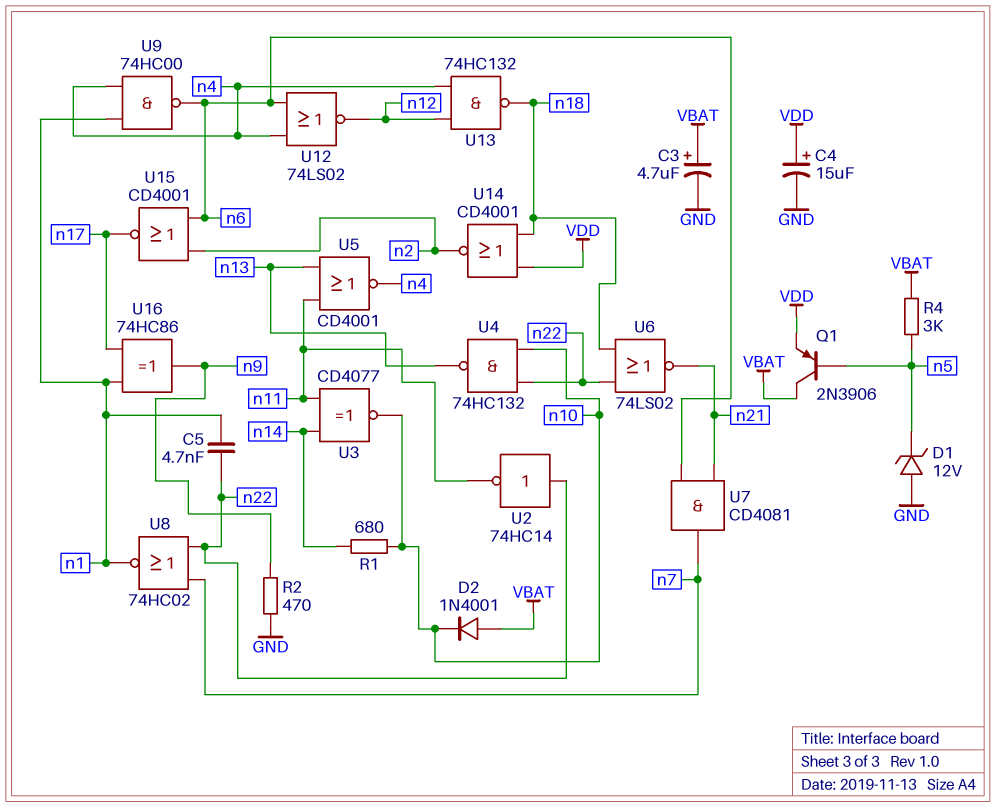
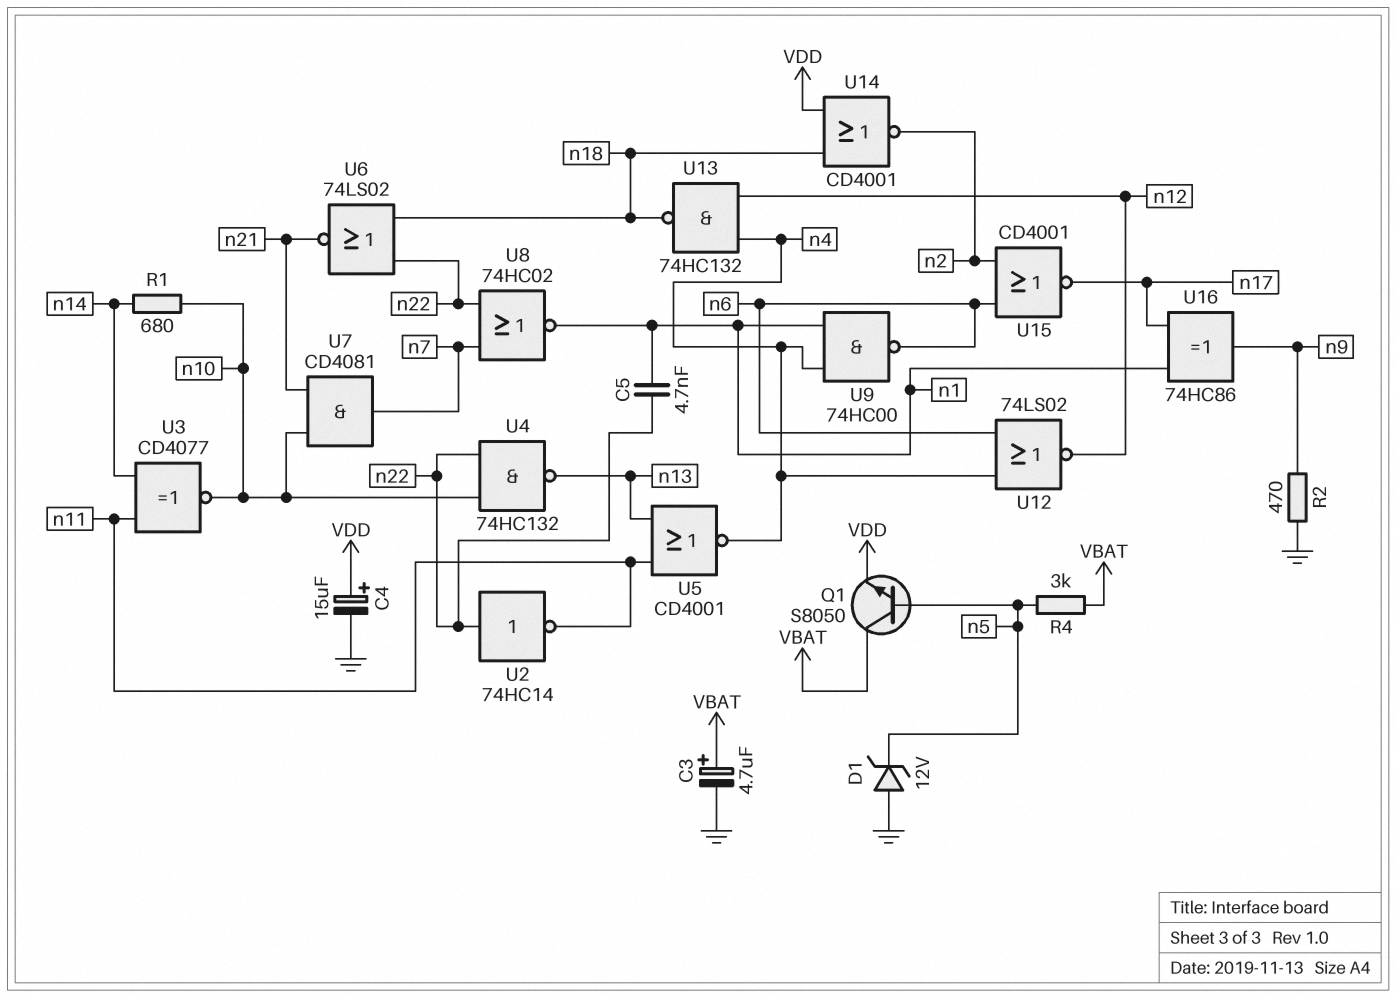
D2: diode 1N4001 (A VBAT, K n10) -> none
Q1: PNP 2N3906 (B n5, C VBAT, E VDD) -> NPN S8050 (B n5, C VBAT, E VDD)
U7: AND CD4081 (in n6, in n21, out n7) -> AND CD4081 (in n10, in n21, out n7)

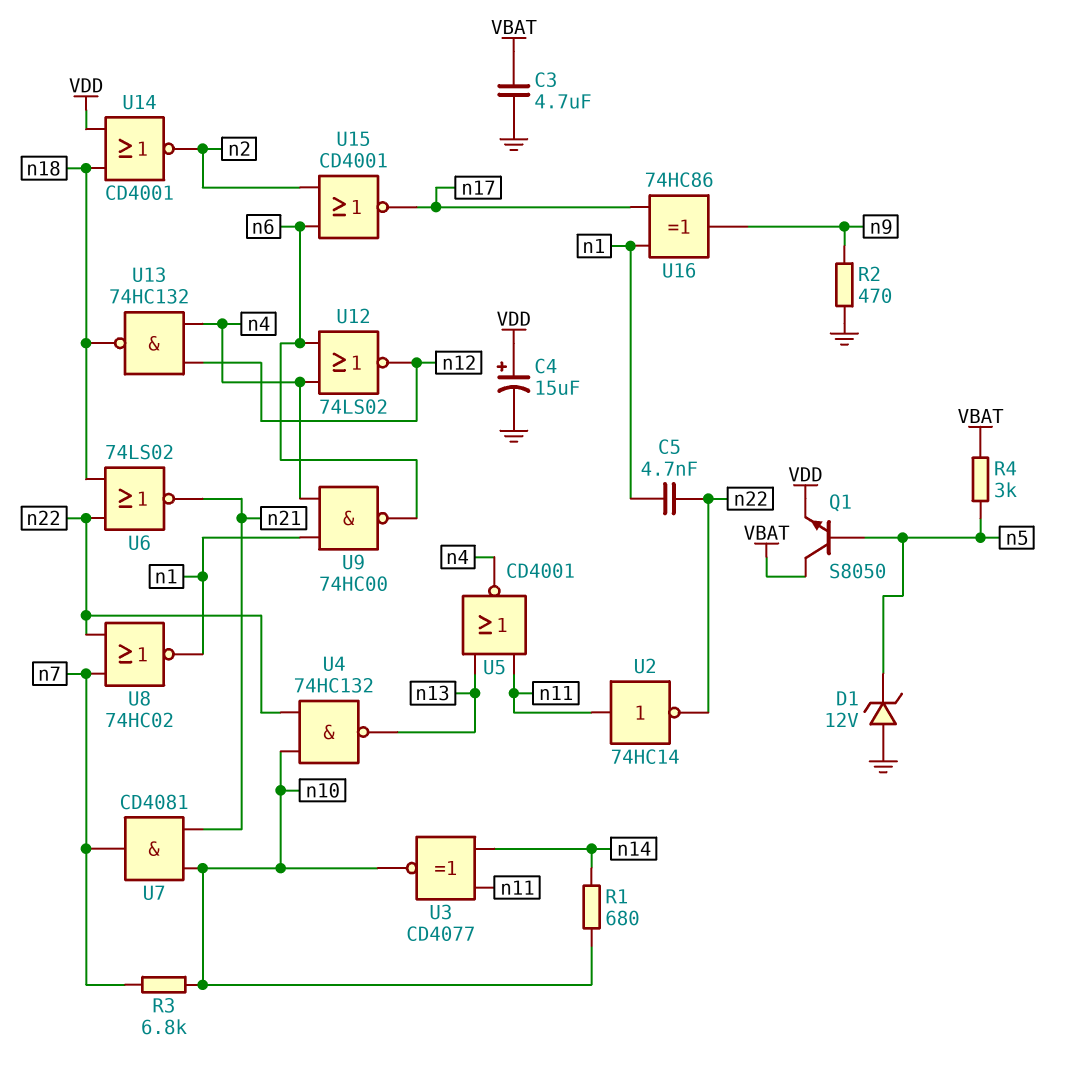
C3: 4.7uF (plus VBAT, minus GND) -> 4.7uF (GND, VBAT)
R3: none -> 6.8k (n7, n10)
U2: NOT 74HC14 (in n22, out n11) -> NOT 74HC14 (in n11, out n22)

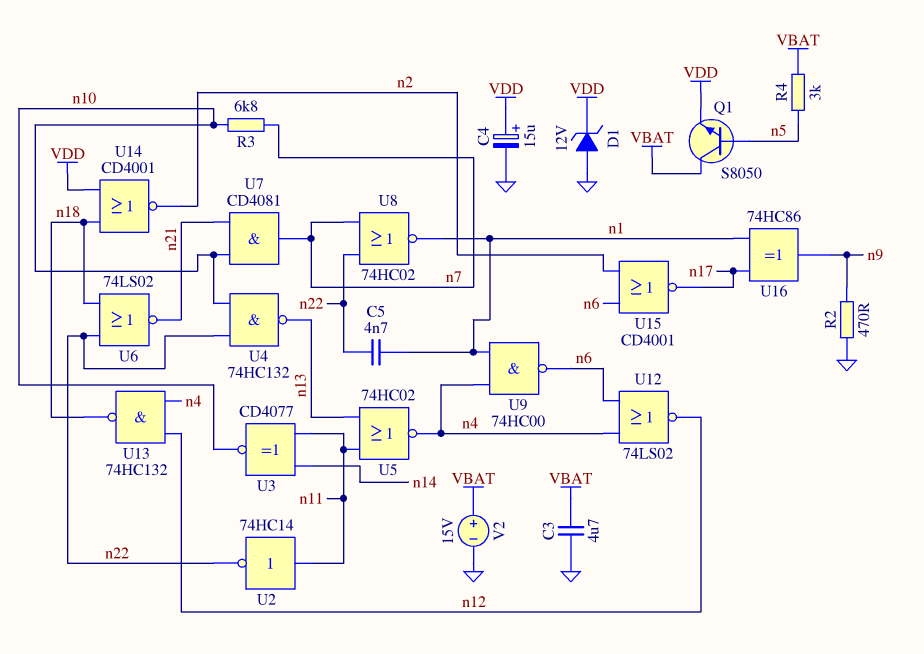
D1: zener 12V (A GND, K n5) -> zener 12V (A GND, K VDD)
R1: 680 (n10, n14) -> none
U5: NOR CD4001 (in n11, in n13, out n4) -> NOR 74HC02 (in n11, in n13, out n4)
V2: none -> 15V (plus VBAT, minus GND)

